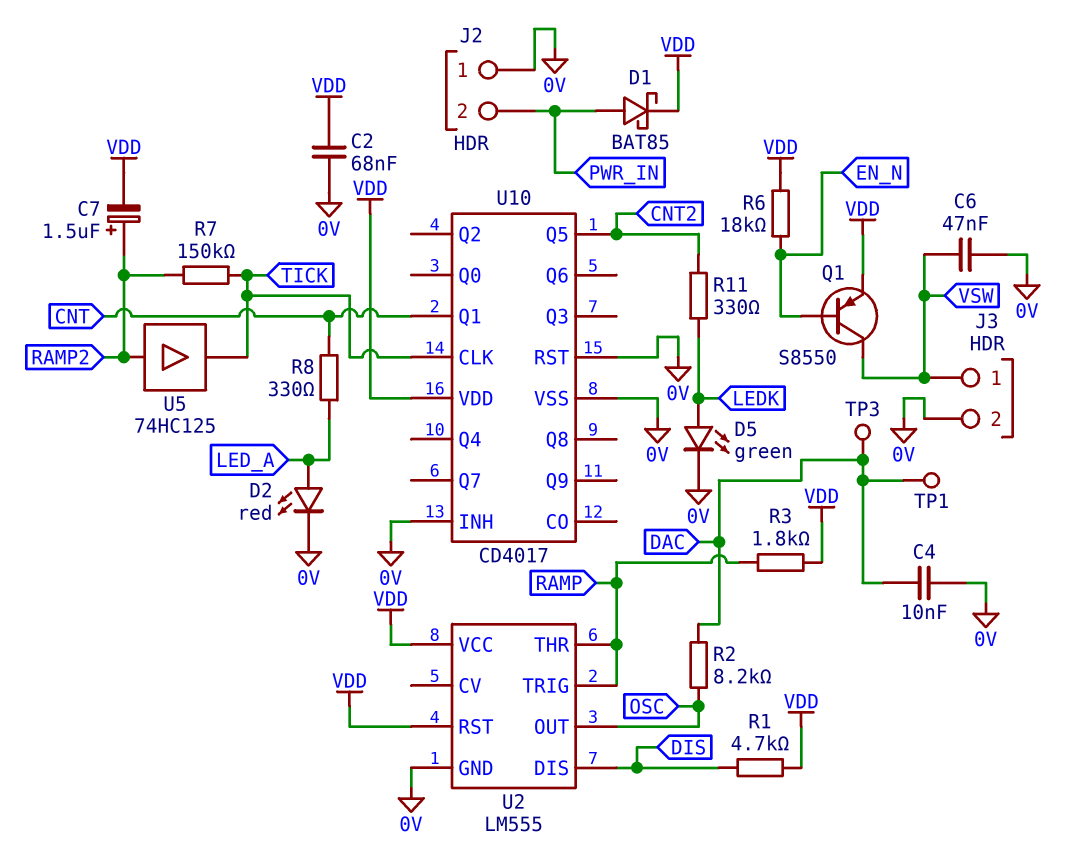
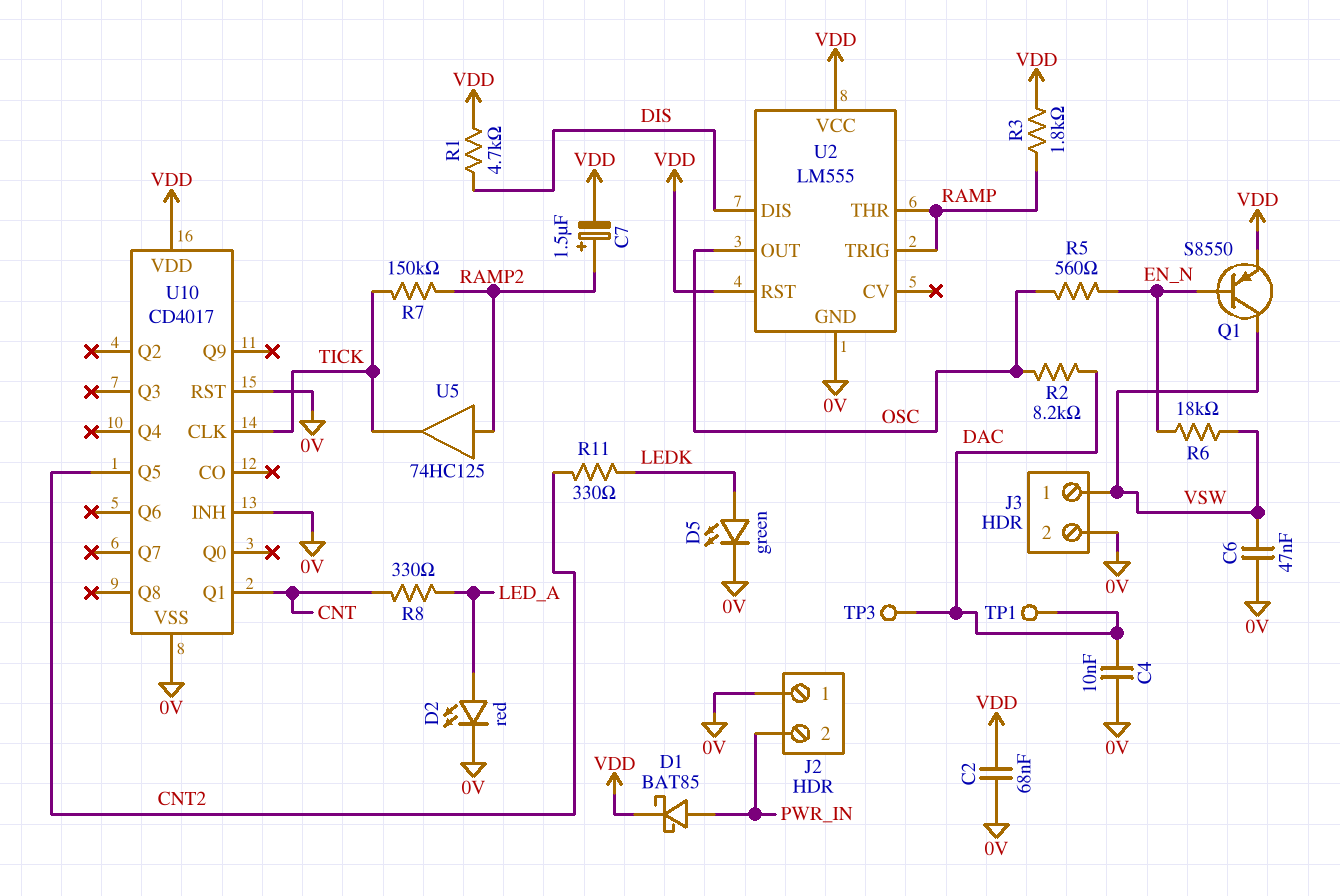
R5: none -> 560 (EN_N, OSC)
R6: 18k (EN_N, VDD) -> 18k (EN_N, VSW)

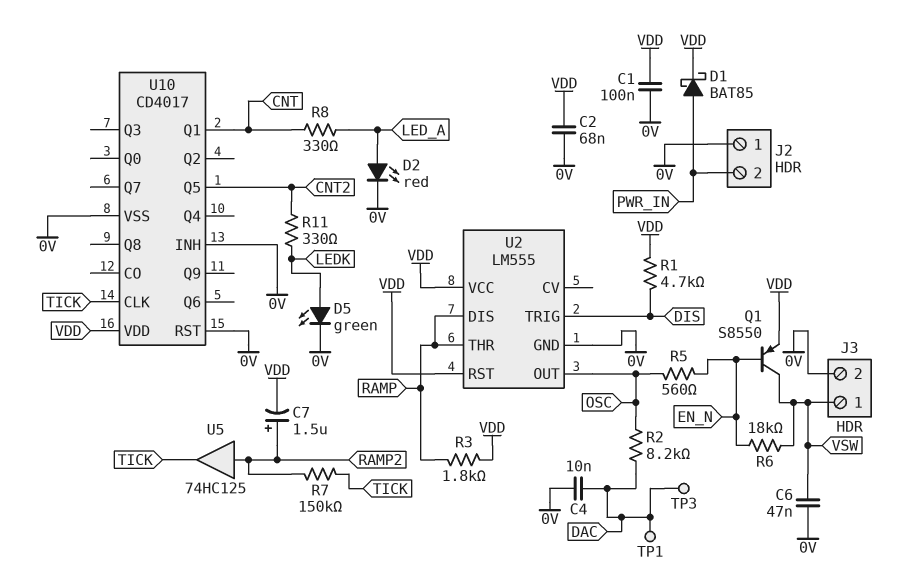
C1: none -> 100nF (0V, VDD)
U2 pin DIS: DIS -> RAMP
U2 pin TRIG: RAMP -> DIS

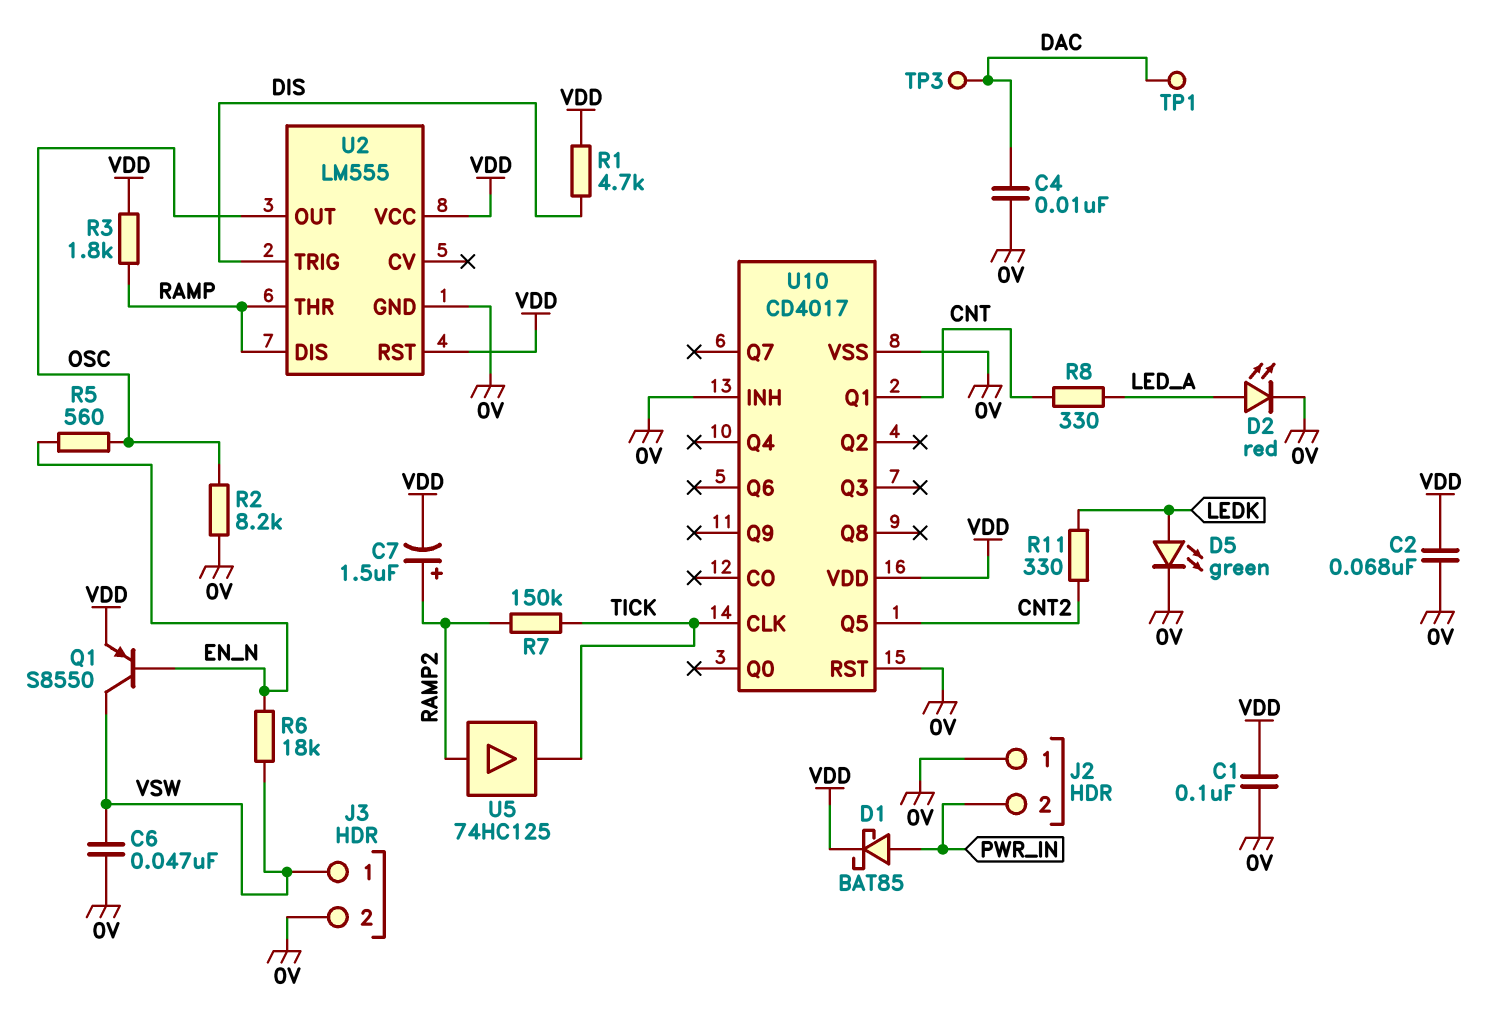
R2: 8.2k (DAC, OSC) -> 8.2k (0V, OSC)

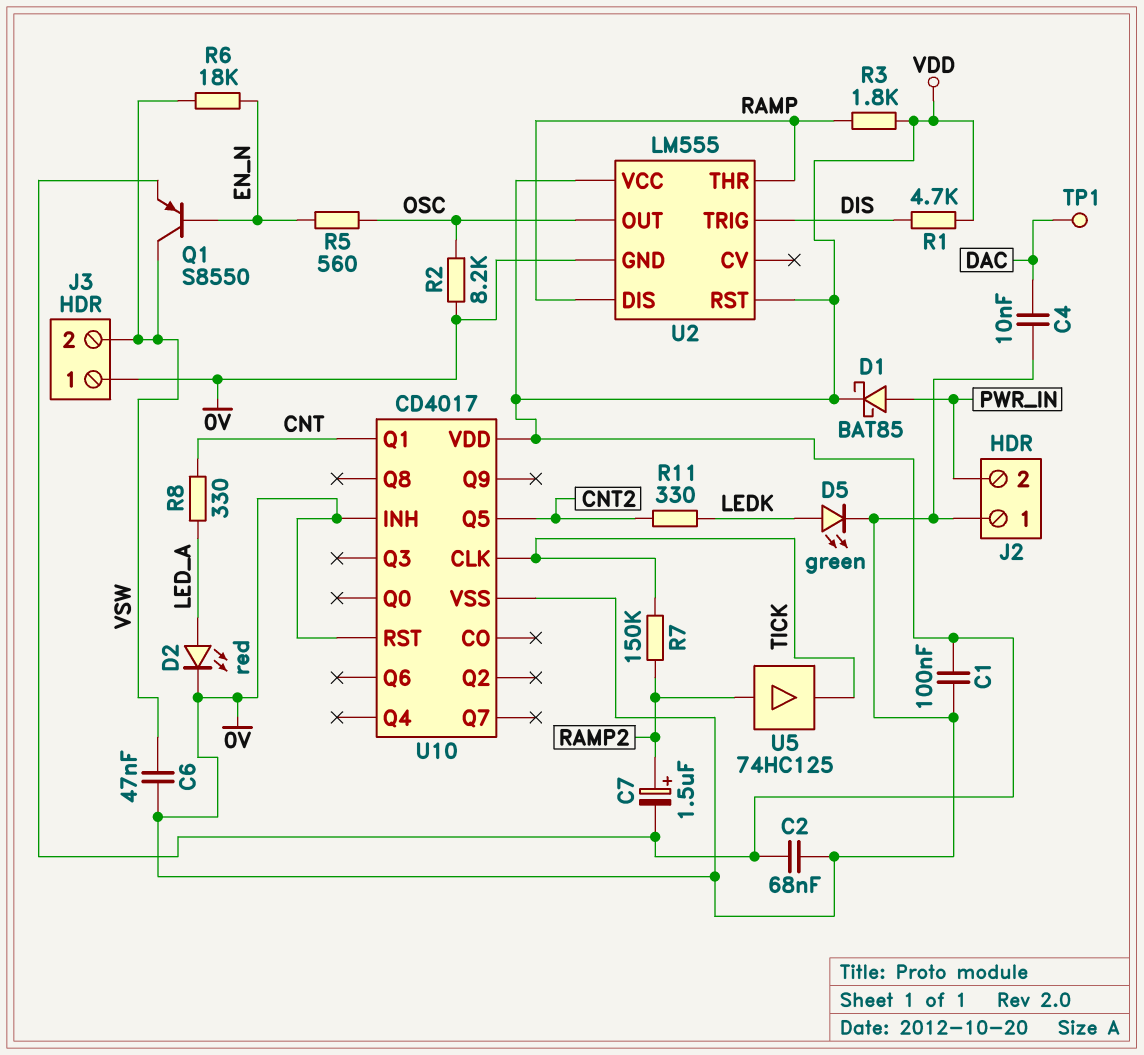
J3 pin 1: VSW -> 0V
J3 pin 2: 0V -> VSW
TP3: test point (DAC) -> none

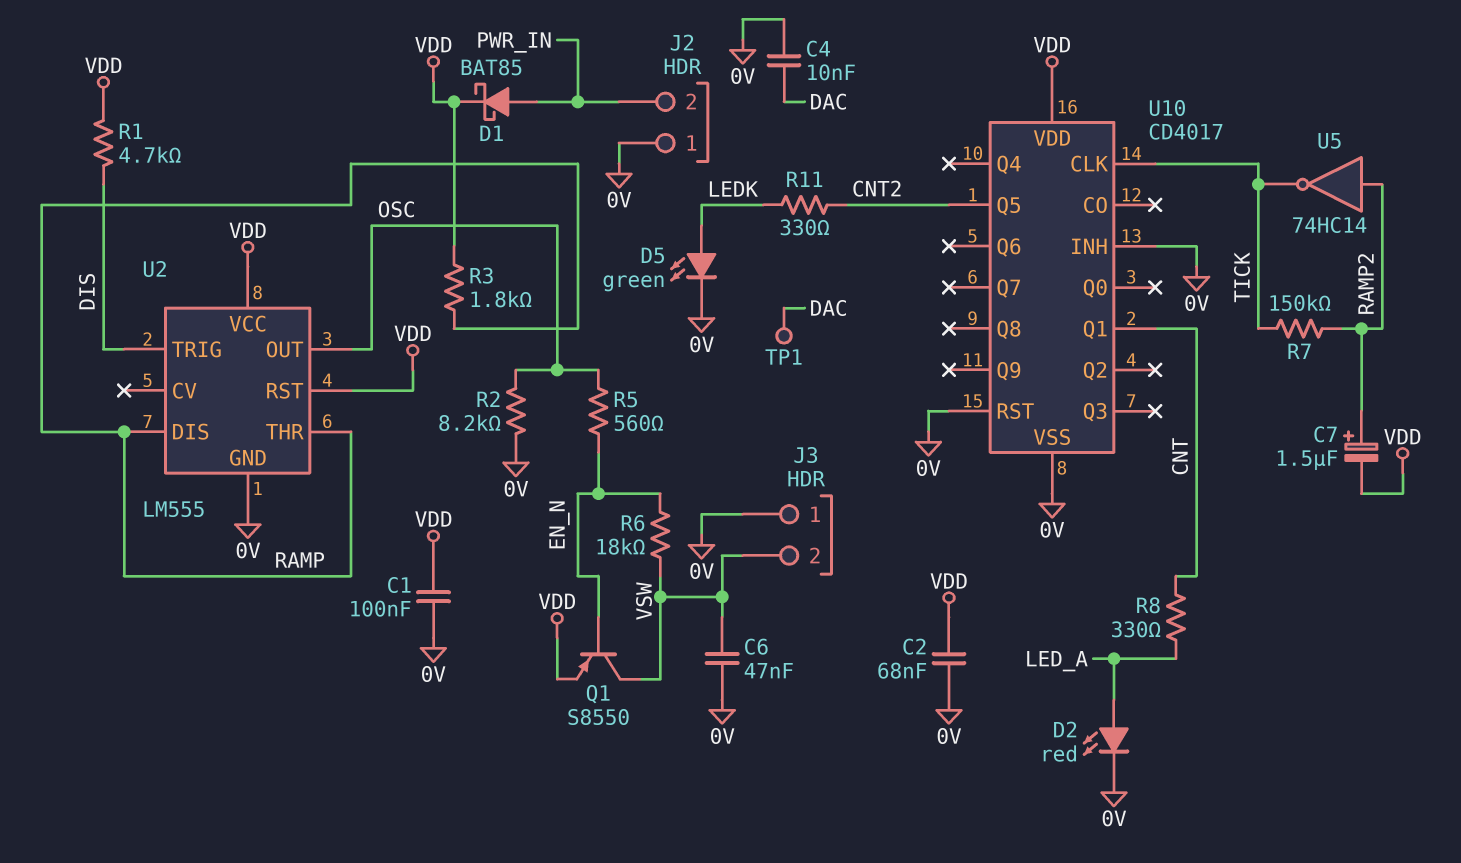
U5: buffer 74HC125 (in RAMP2, out TICK) -> NOT 74HC14 (in RAMP2, out TICK)

